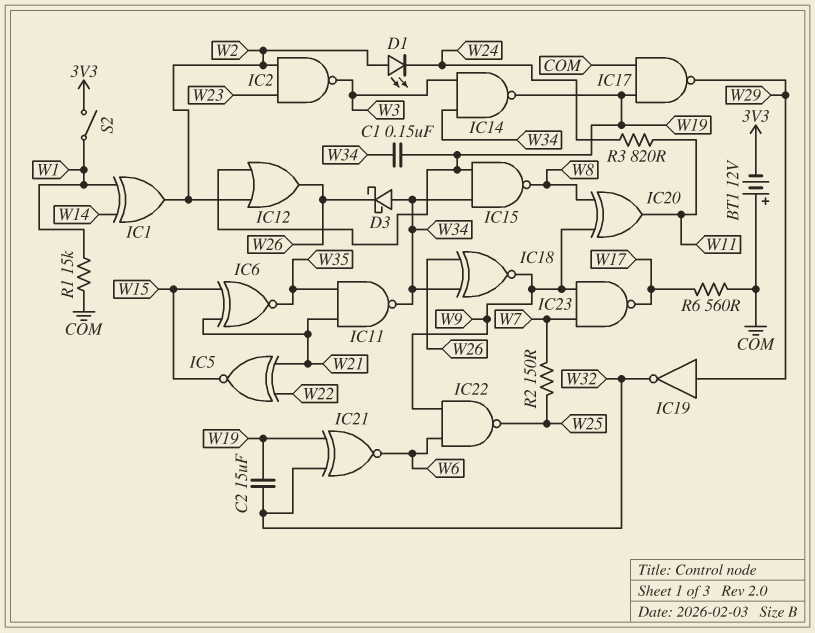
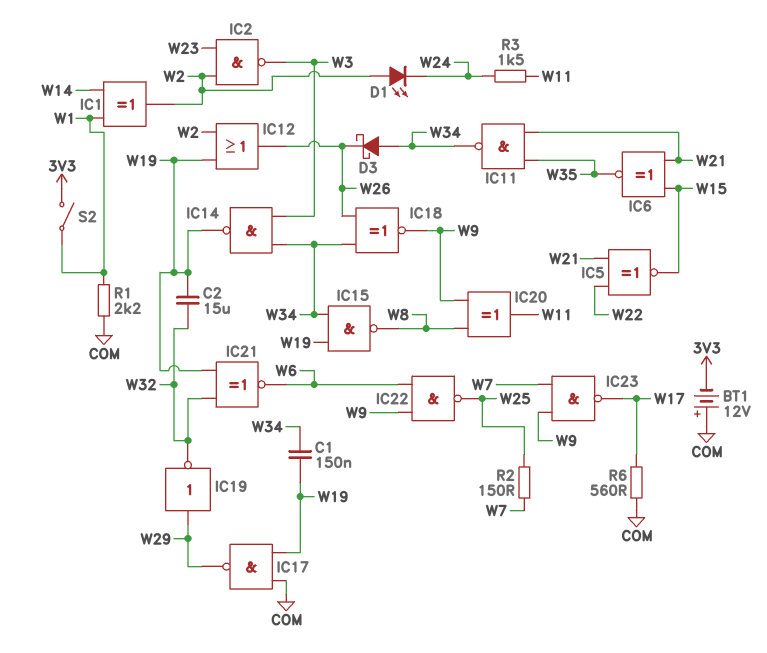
R1: 15k (COM, W1) -> 2.2k (COM, W1)
R3: 820 (W11, W24) -> 1.5k (W11, W24)

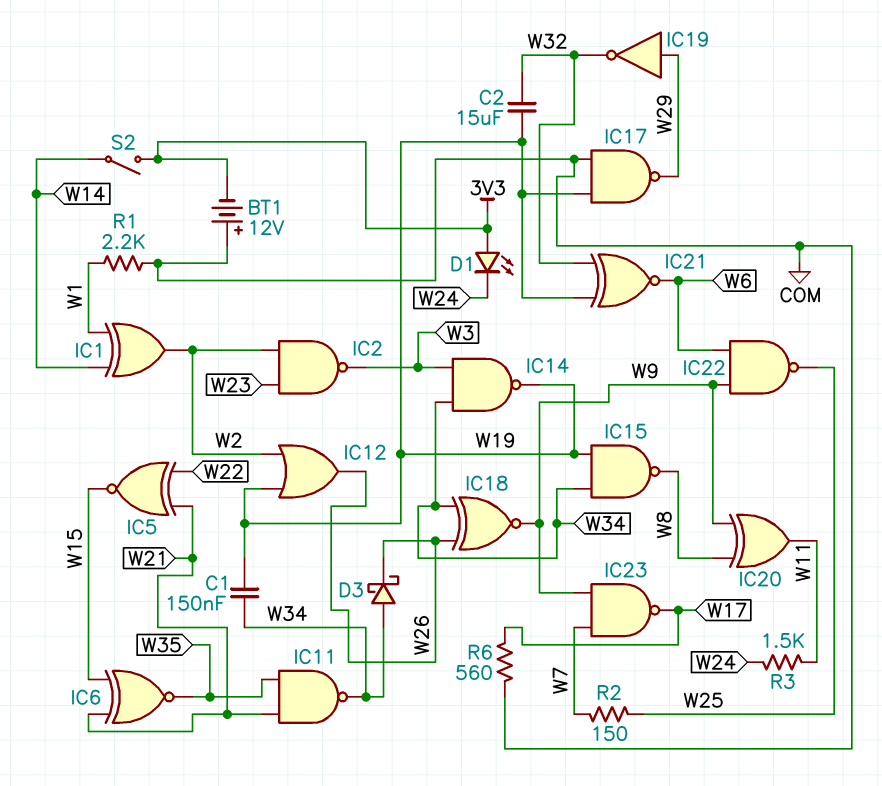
D1: LED (A W2, K W24) -> LED (A 3V3, K W24)
S2: switch (3V3, W1) -> switch (3V3, W14)

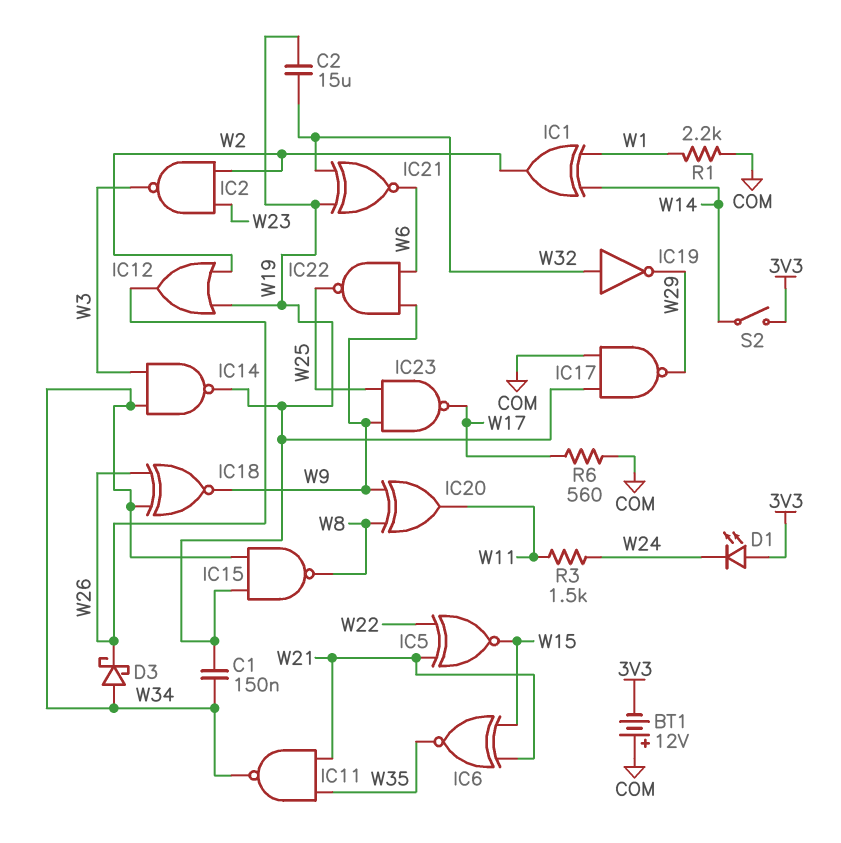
IC19: NOT (in W29, out W32) -> NOT (in W32, out W29)
IC23: NAND (in W7, in W9, out W17) -> NAND (in W9, in W25, out W17)
R2: 150 (W7, W25) -> none

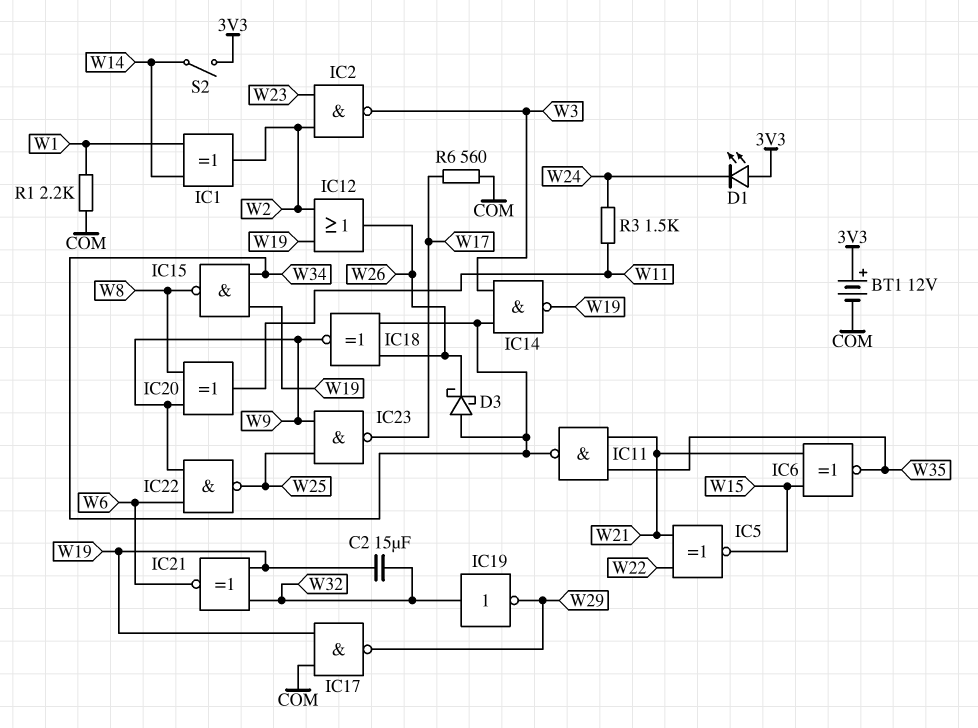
BT1: 12V (plus COM, minus 3V3) -> 12V (plus 3V3, minus COM)
C1: 150nF (W19, W34) -> none

